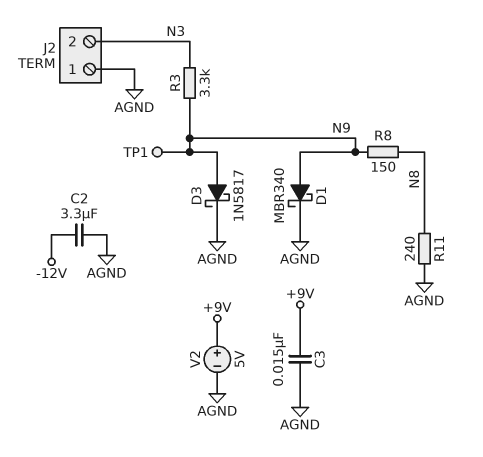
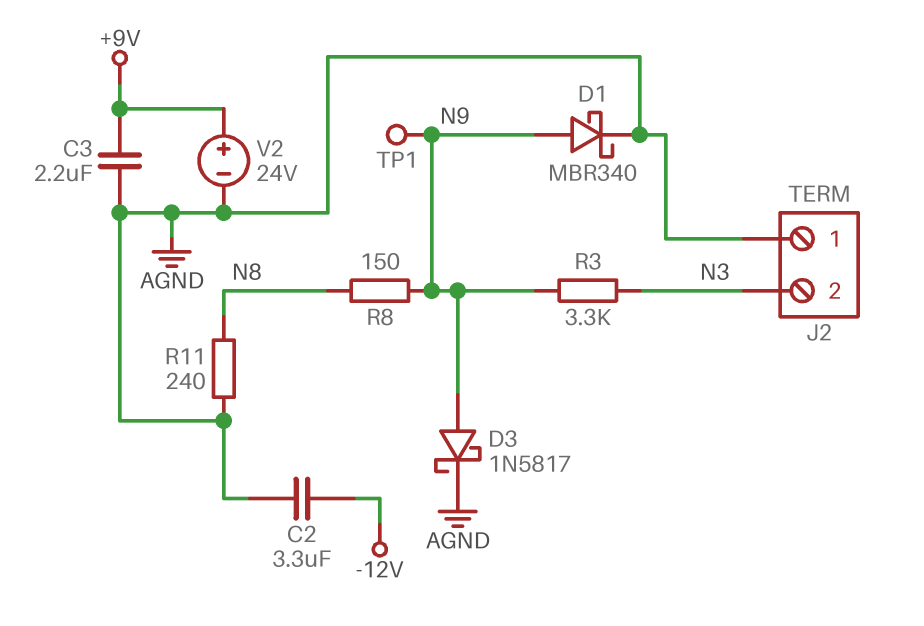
C3: 15nF (+9V, AGND) -> 2.2uF (+9V, AGND)
V2: 5V (plus +9V, minus AGND) -> 24V (plus +9V, minus AGND)

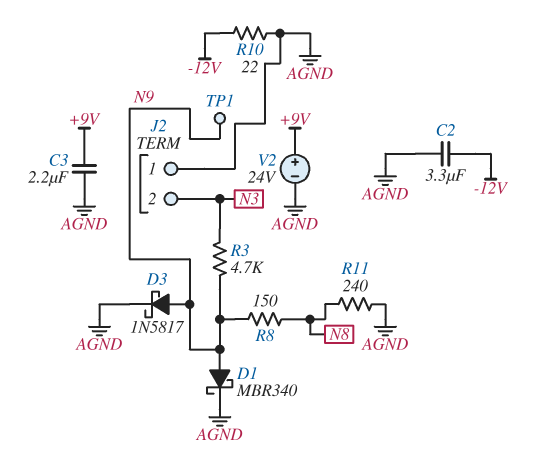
R3: 3.3k (N3, N9) -> 4.7k (N3, N9)
R10: none -> 22 (-12V, AGND)

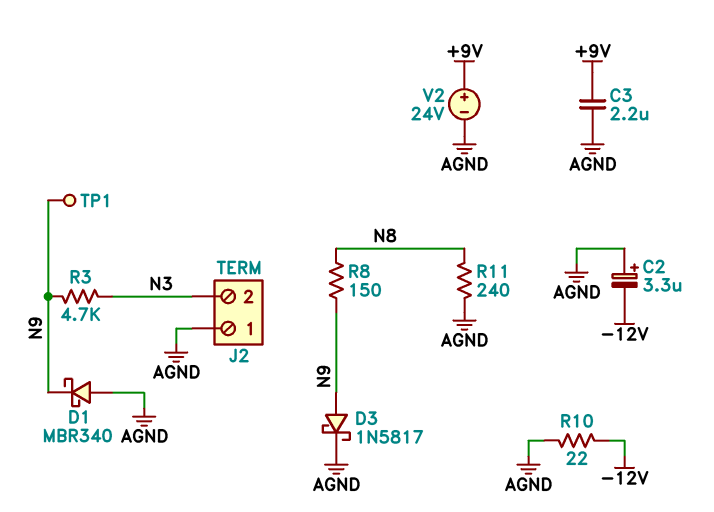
C2: 3.3uF (-12V, AGND) -> 3.3uF (plus AGND, minus -12V)
D1: schottky MBR340 (A N9, K AGND) -> schottky MBR340 (A AGND, K N9)

